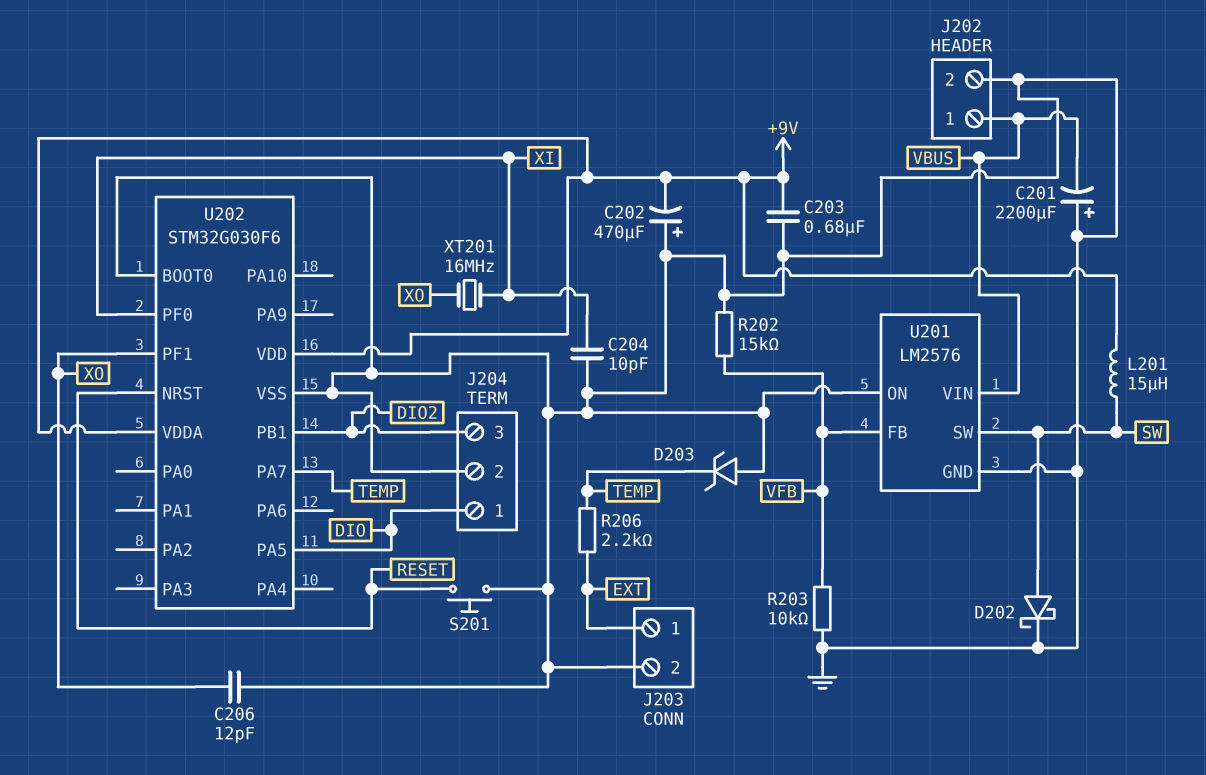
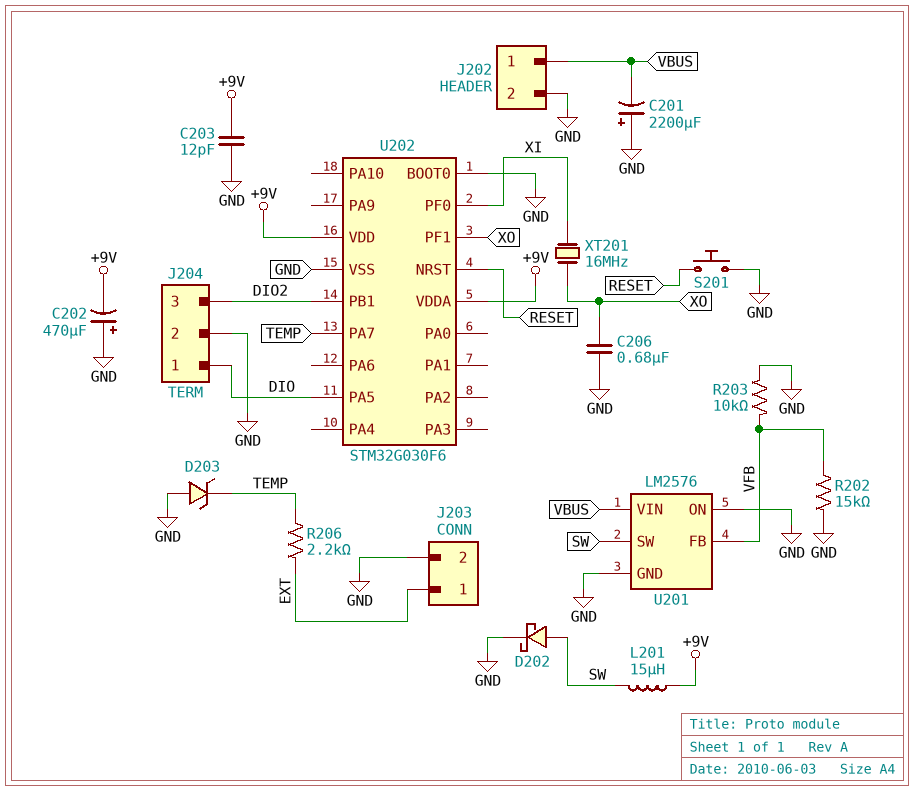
C203: 680nF (+9V, GND) -> 12pF (+9V, GND)
C204: 10pF (GND, XI) -> none
C206: 12pF (GND, XO) -> 680nF (GND, XO)

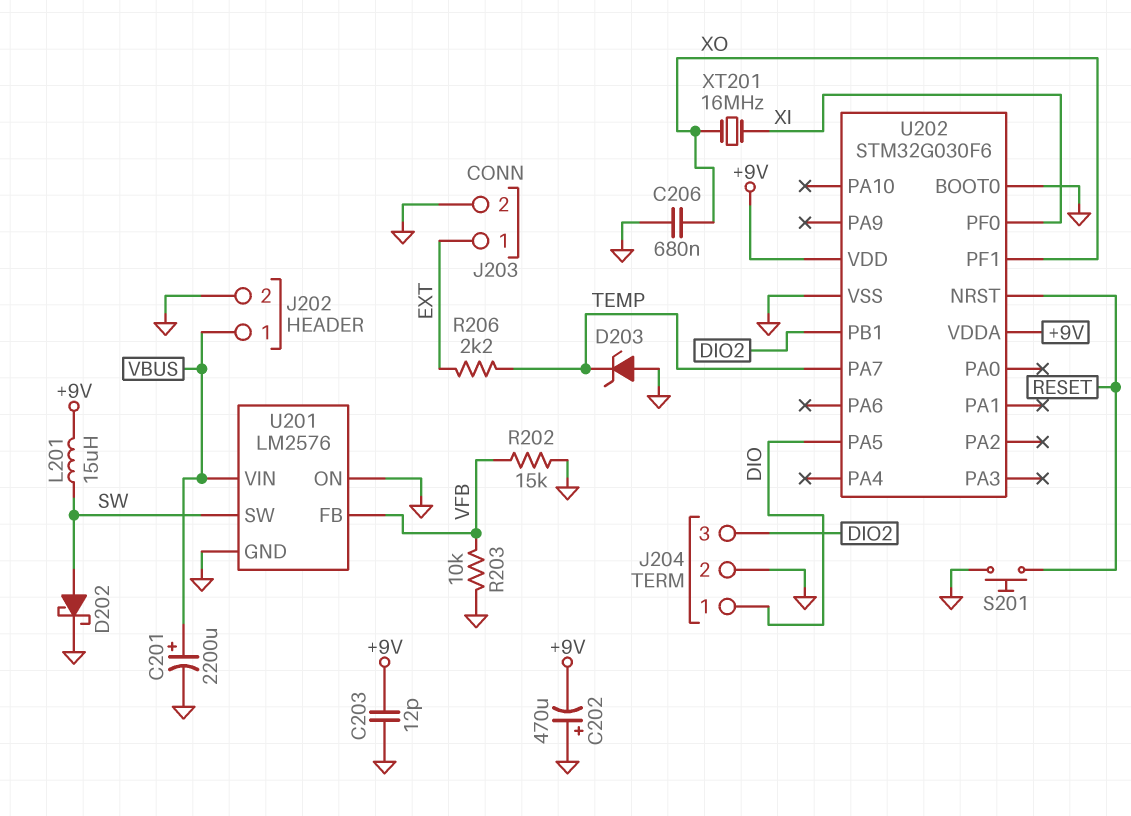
C201: 2200uF (plus GND, minus VBUS) -> 2200uF (plus VBUS, minus GND)

